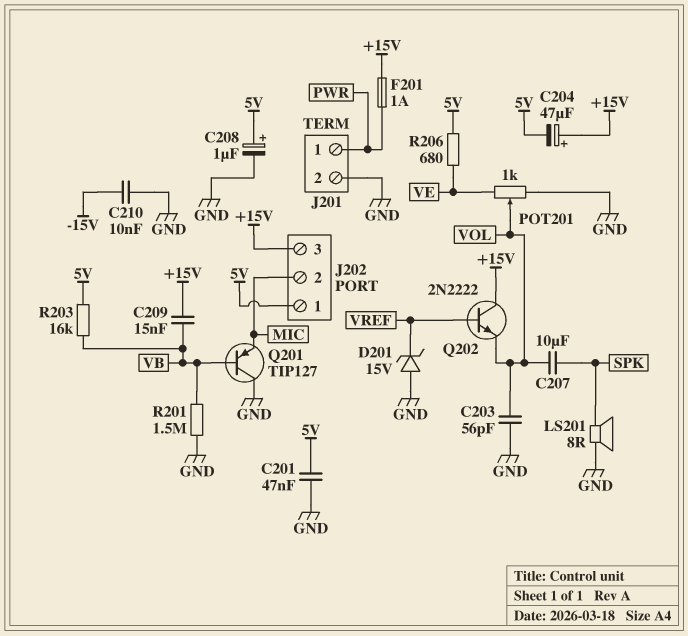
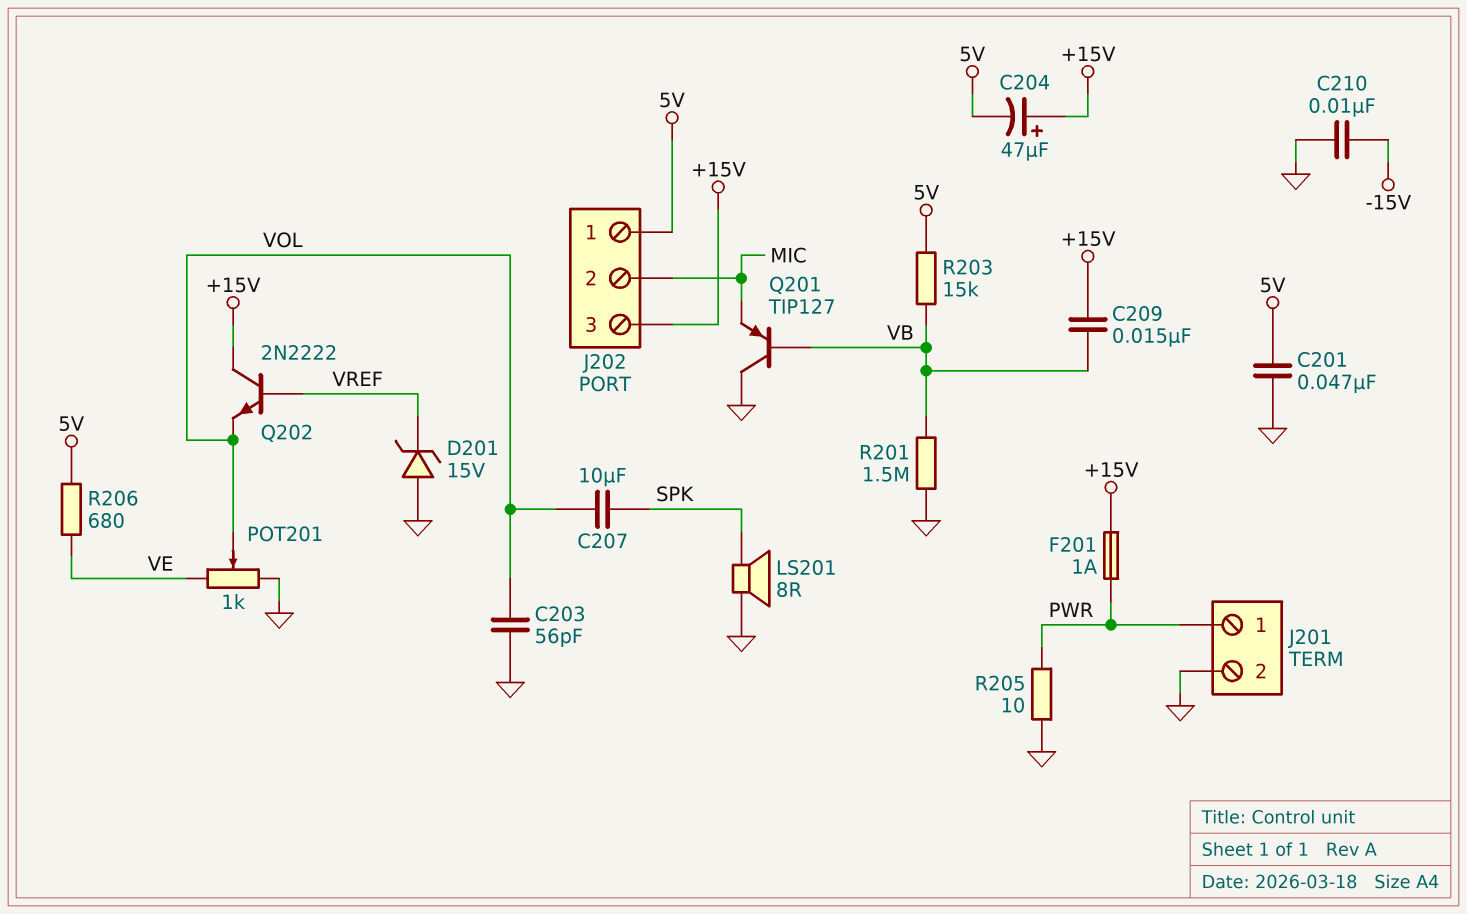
C208: 1uF (plus 5V, minus GND) -> none
R203: 16k (5V, VB) -> 15k (5V, VB)
R205: none -> 10 (GND, PWR)

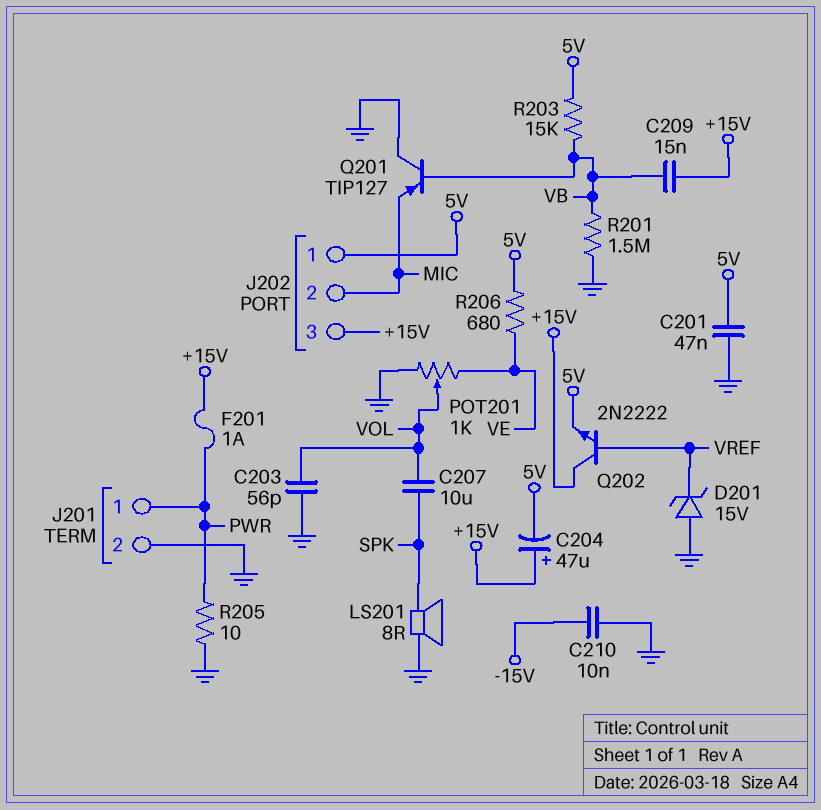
Q202: NPN 2N2222 (B VREF, C +15V, E VOL) -> NPN 2N2222 (B VREF, C +15V, E 5V)

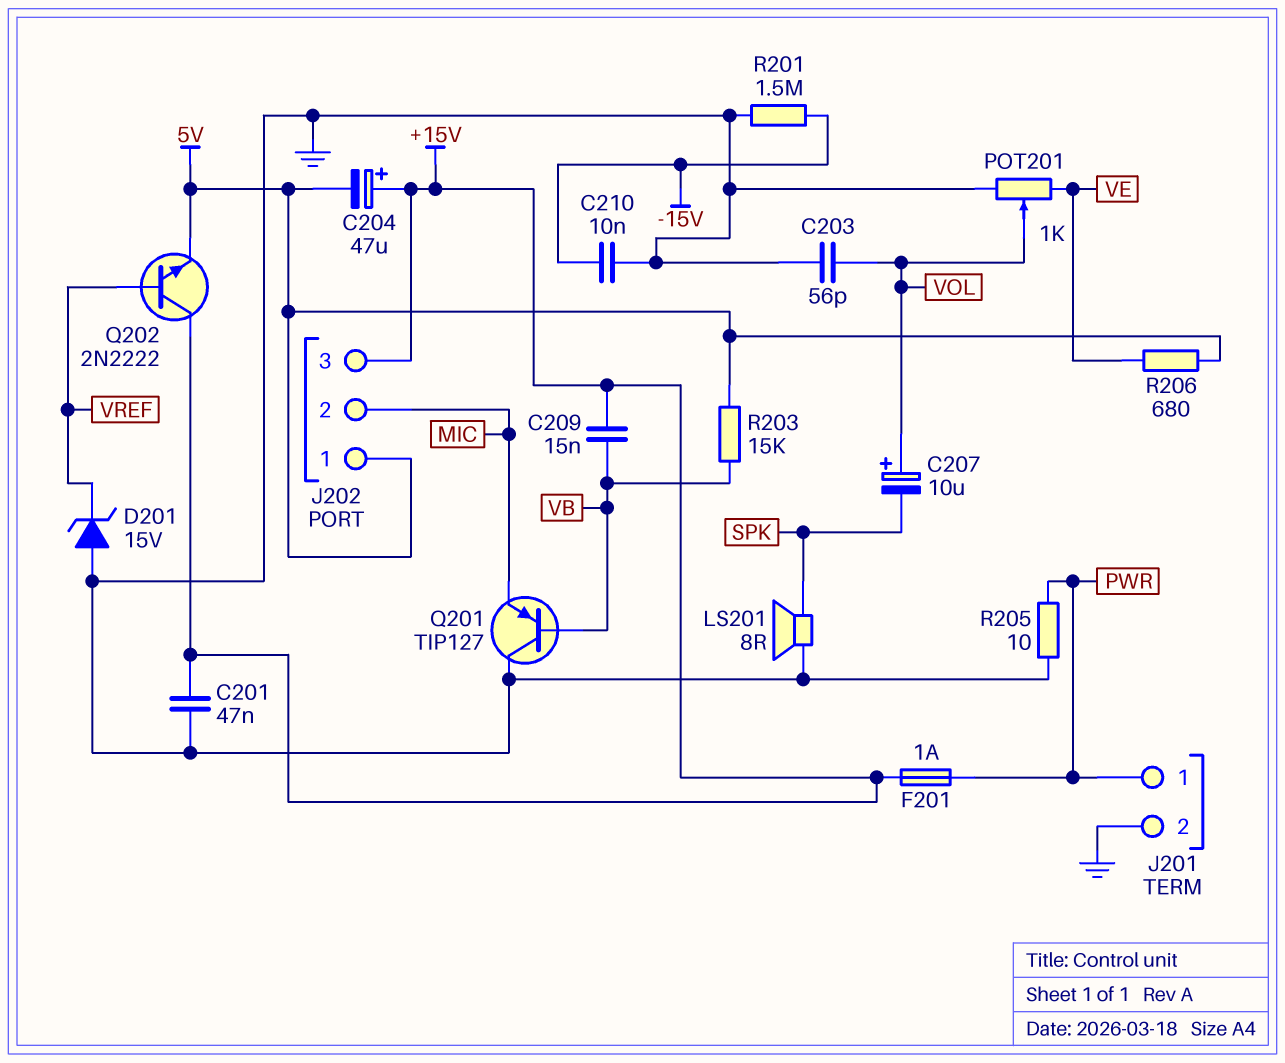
C201: 47nF (5V, GND) -> 47nF (+15V, GND)
C207: 10uF (SPK, VOL) -> 10uF (plus VOL, minus SPK)
R201: 1.5M (GND, VB) -> 1.5M (-15V, GND)

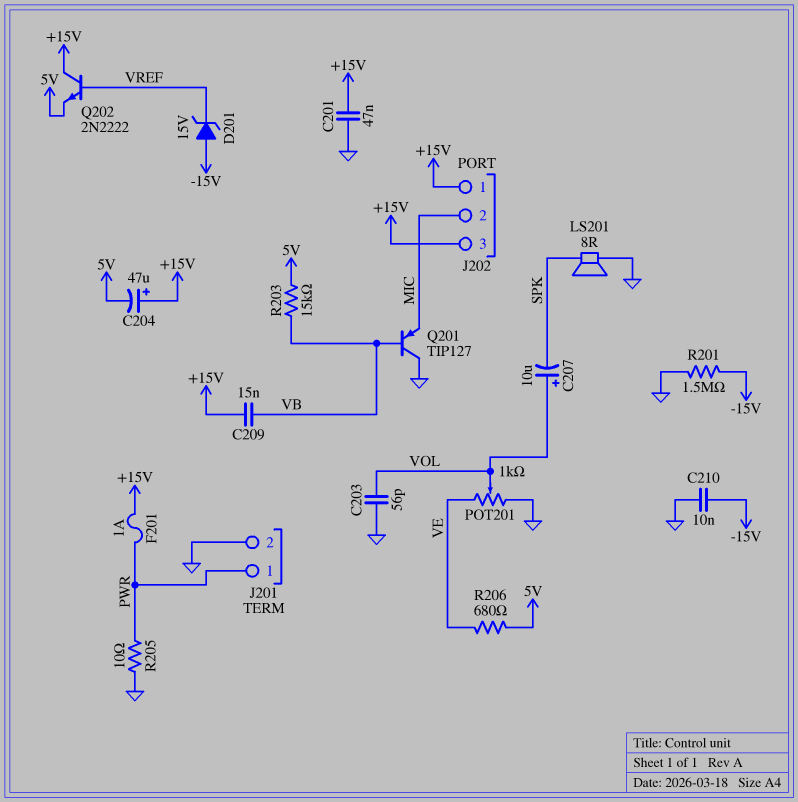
D201: zener 15V (A GND, K VREF) -> zener 15V (A -15V, K VREF)
J202 pin 1: 5V -> +15V

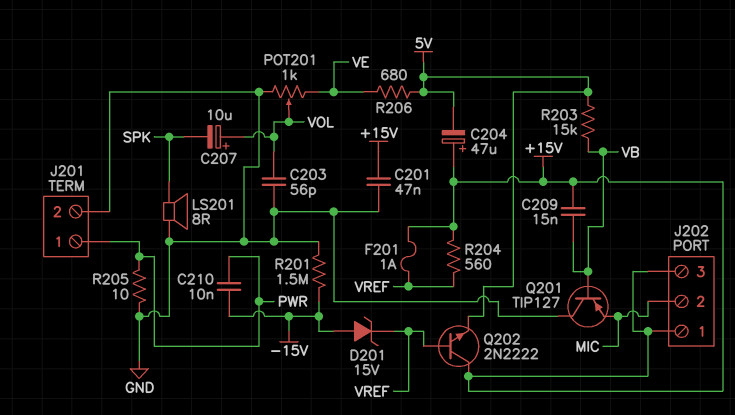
C210: 10nF (-15V, GND) -> 10nF (-15V, PWR)
F201: 1A (+15V, PWR) -> 1A (+15V, VREF)
R204: none -> 560 (+15V, VREF)

